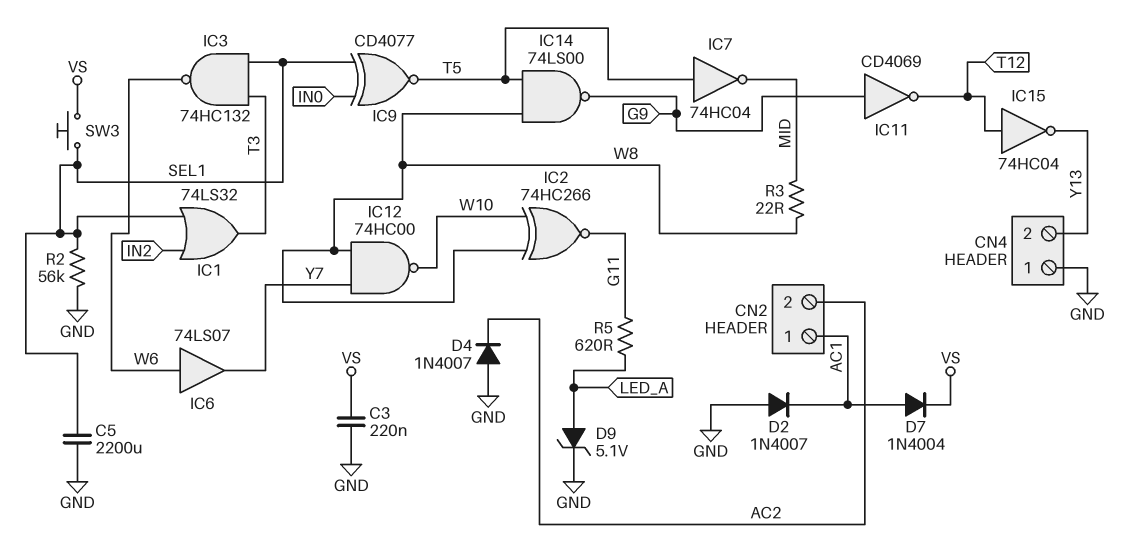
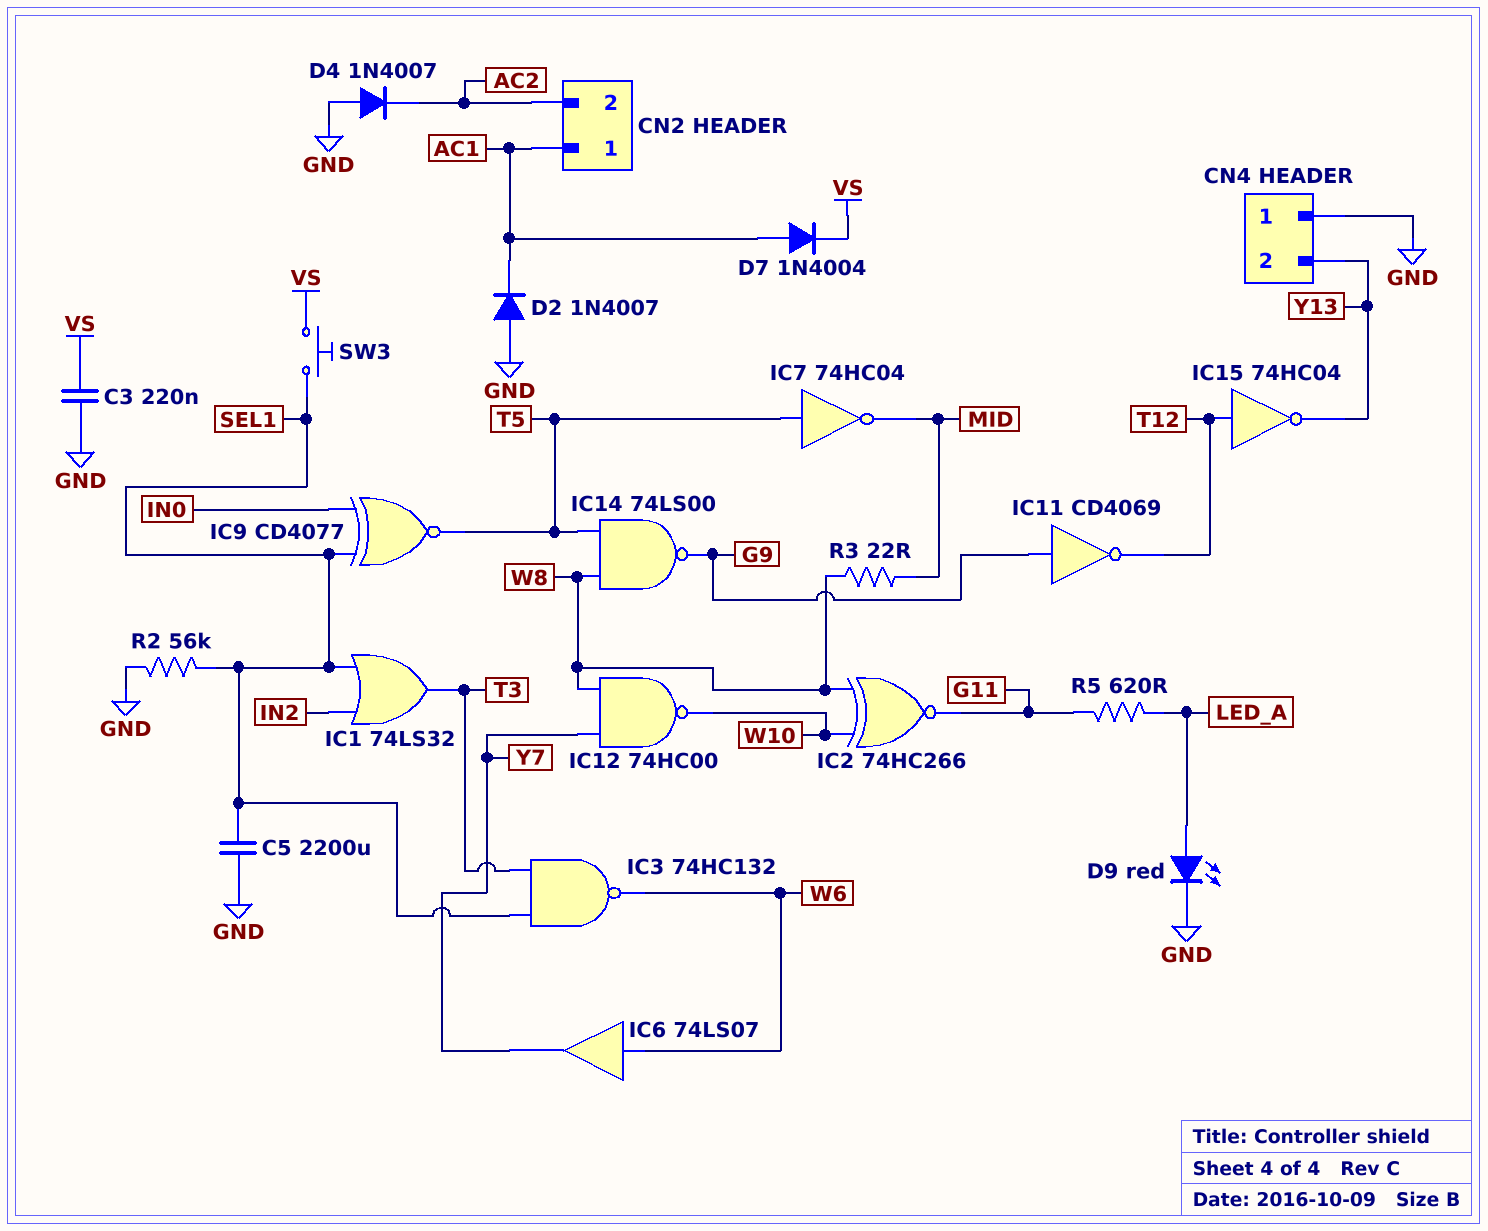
D9: zener 5.1V (A LED_A, K GND) -> LED red (A LED_A, K GND)

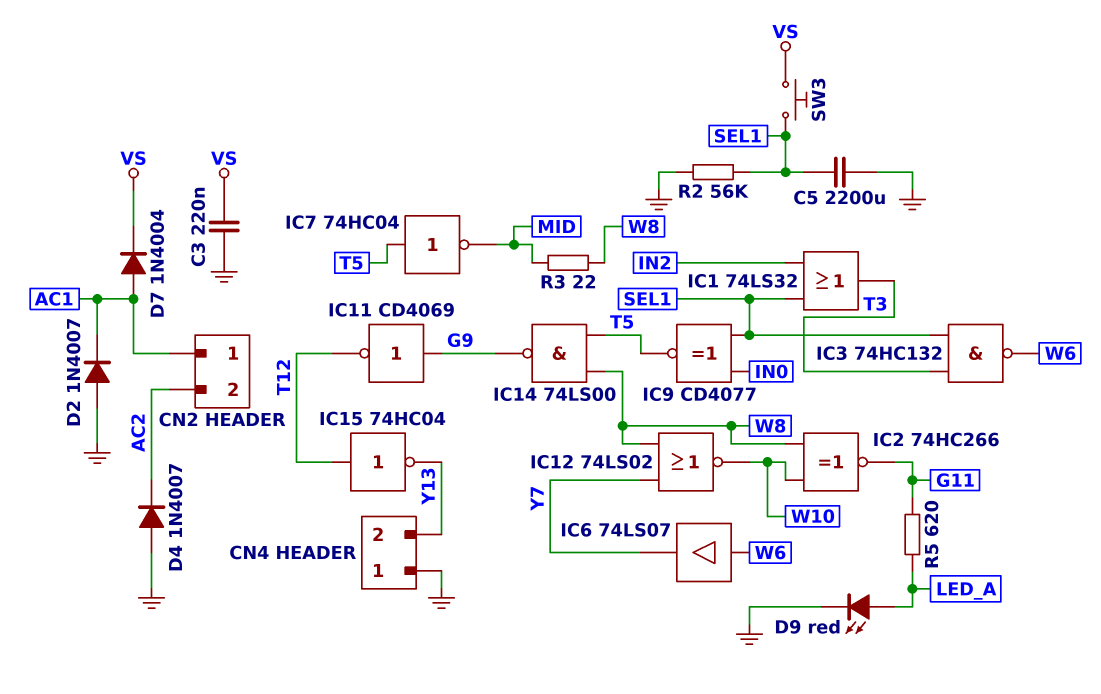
IC12: NAND 74HC00 (in W8, in Y7, out W10) -> NOR 74LS02 (in W8, in Y7, out W10)

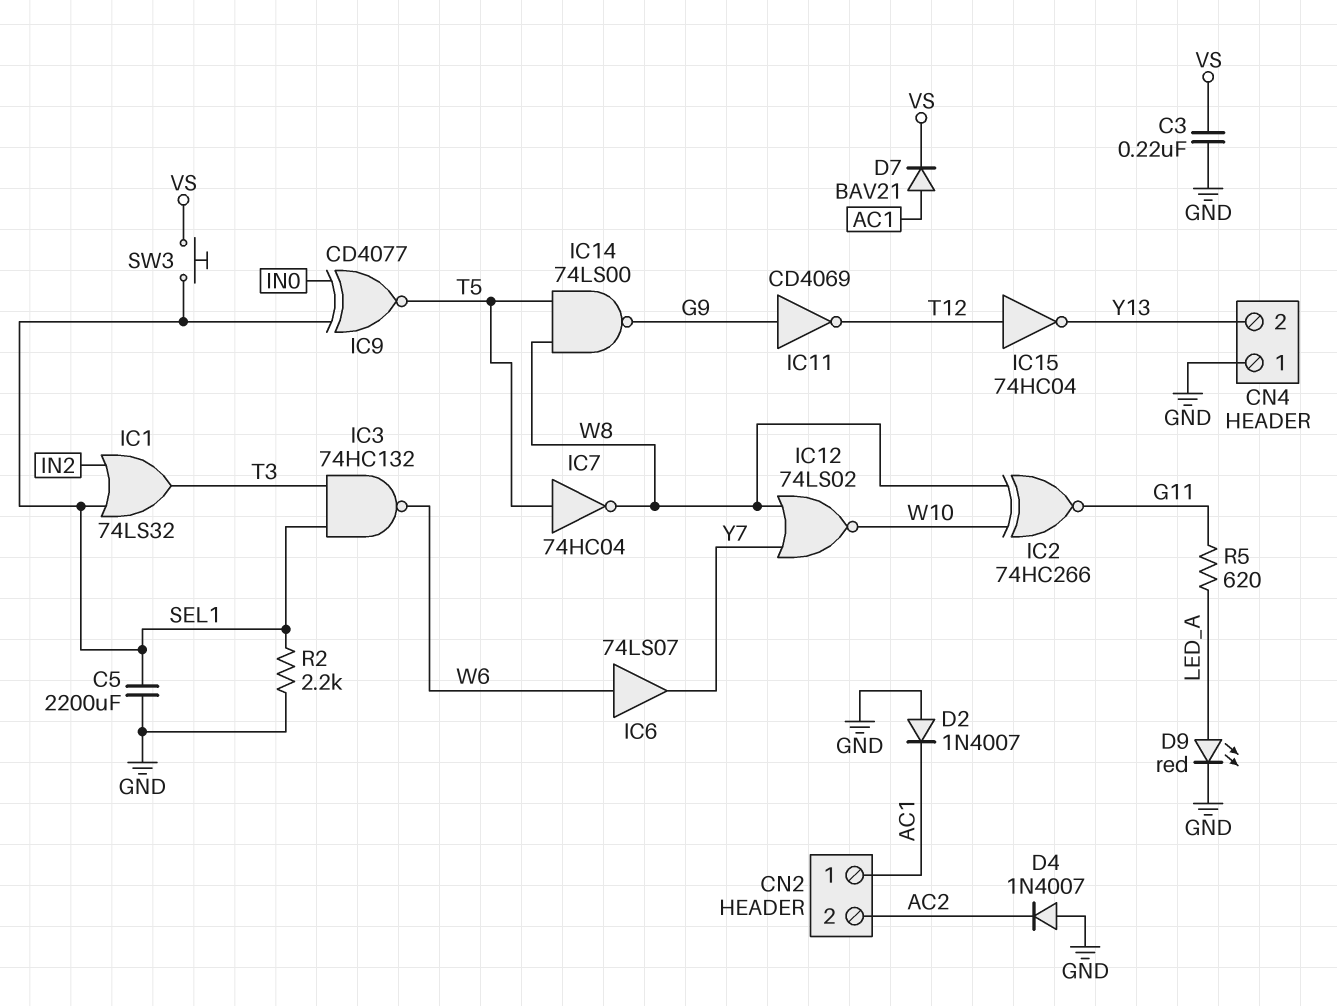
D7: diode 1N4004 (A AC1, K VS) -> diode BAV21 (A AC1, K VS)
IC7: NOT 74HC04 (in T5, out MID) -> NOT 74HC04 (in T5, out W8)
R2: 56k (GND, SEL1) -> 2.2k (GND, SEL1)
R3: 22 (MID, W8) -> none

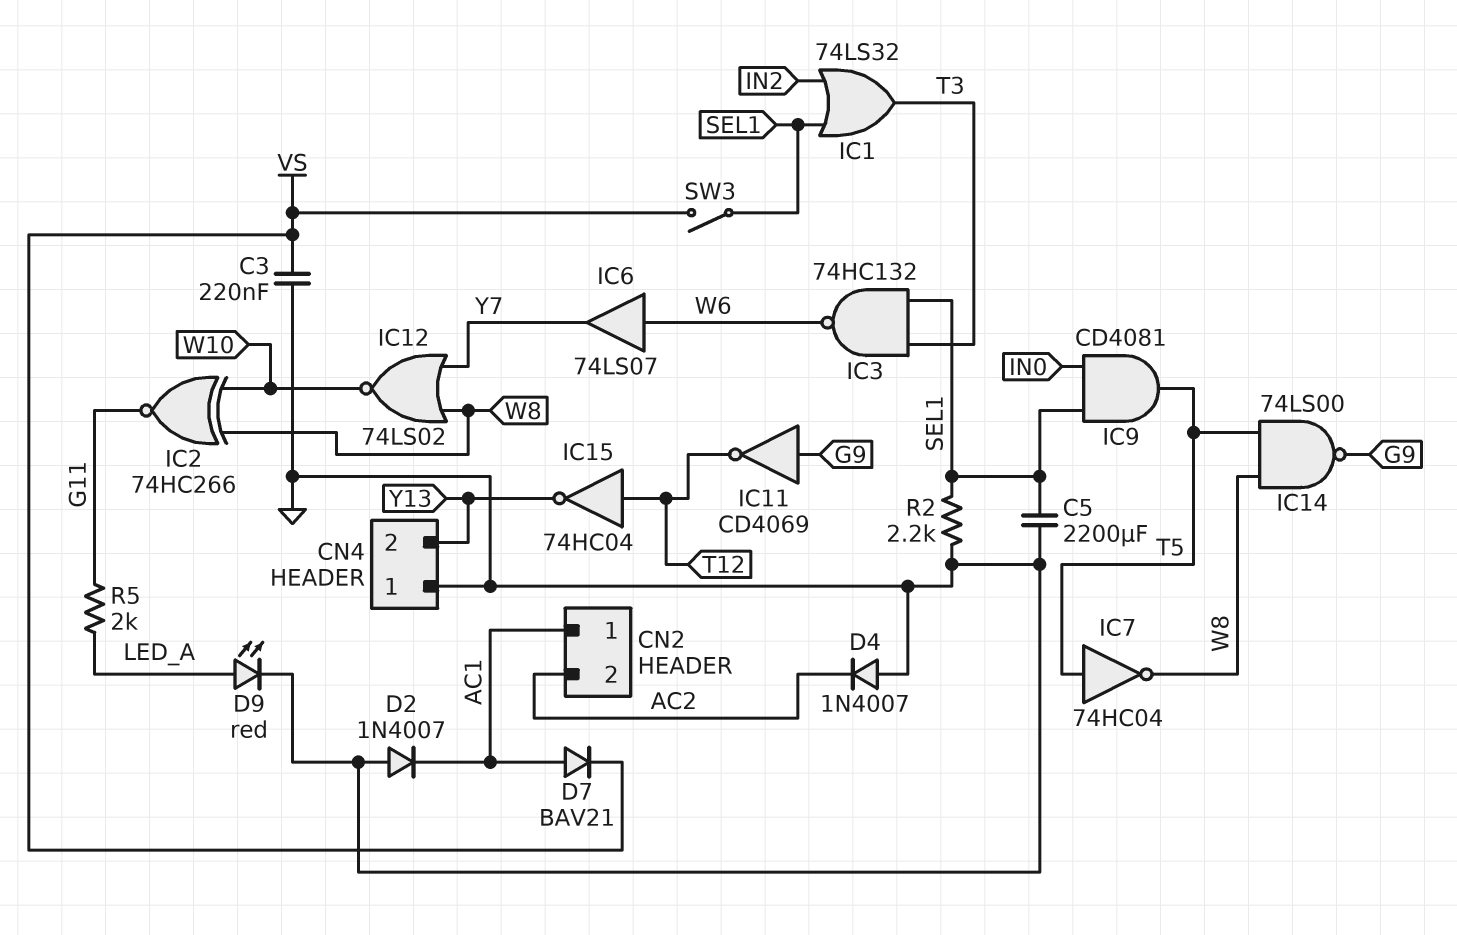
IC9: XNOR CD4077 (in IN0, in SEL1, out T5) -> AND CD4081 (in IN0, in SEL1, out T5)
R5: 620 (G11, LED_A) -> 2k (G11, LED_A)
SW3: button (SEL1, VS) -> switch (SEL1, VS)

